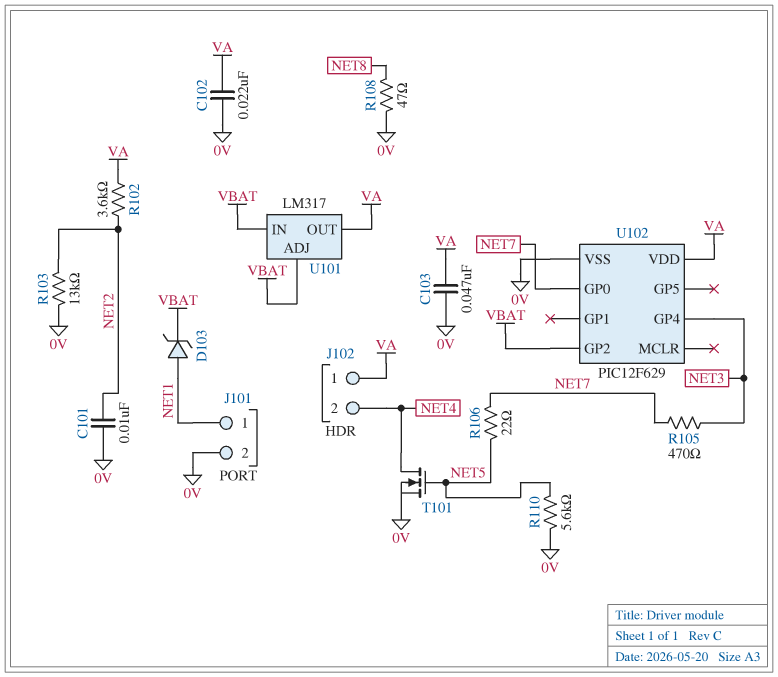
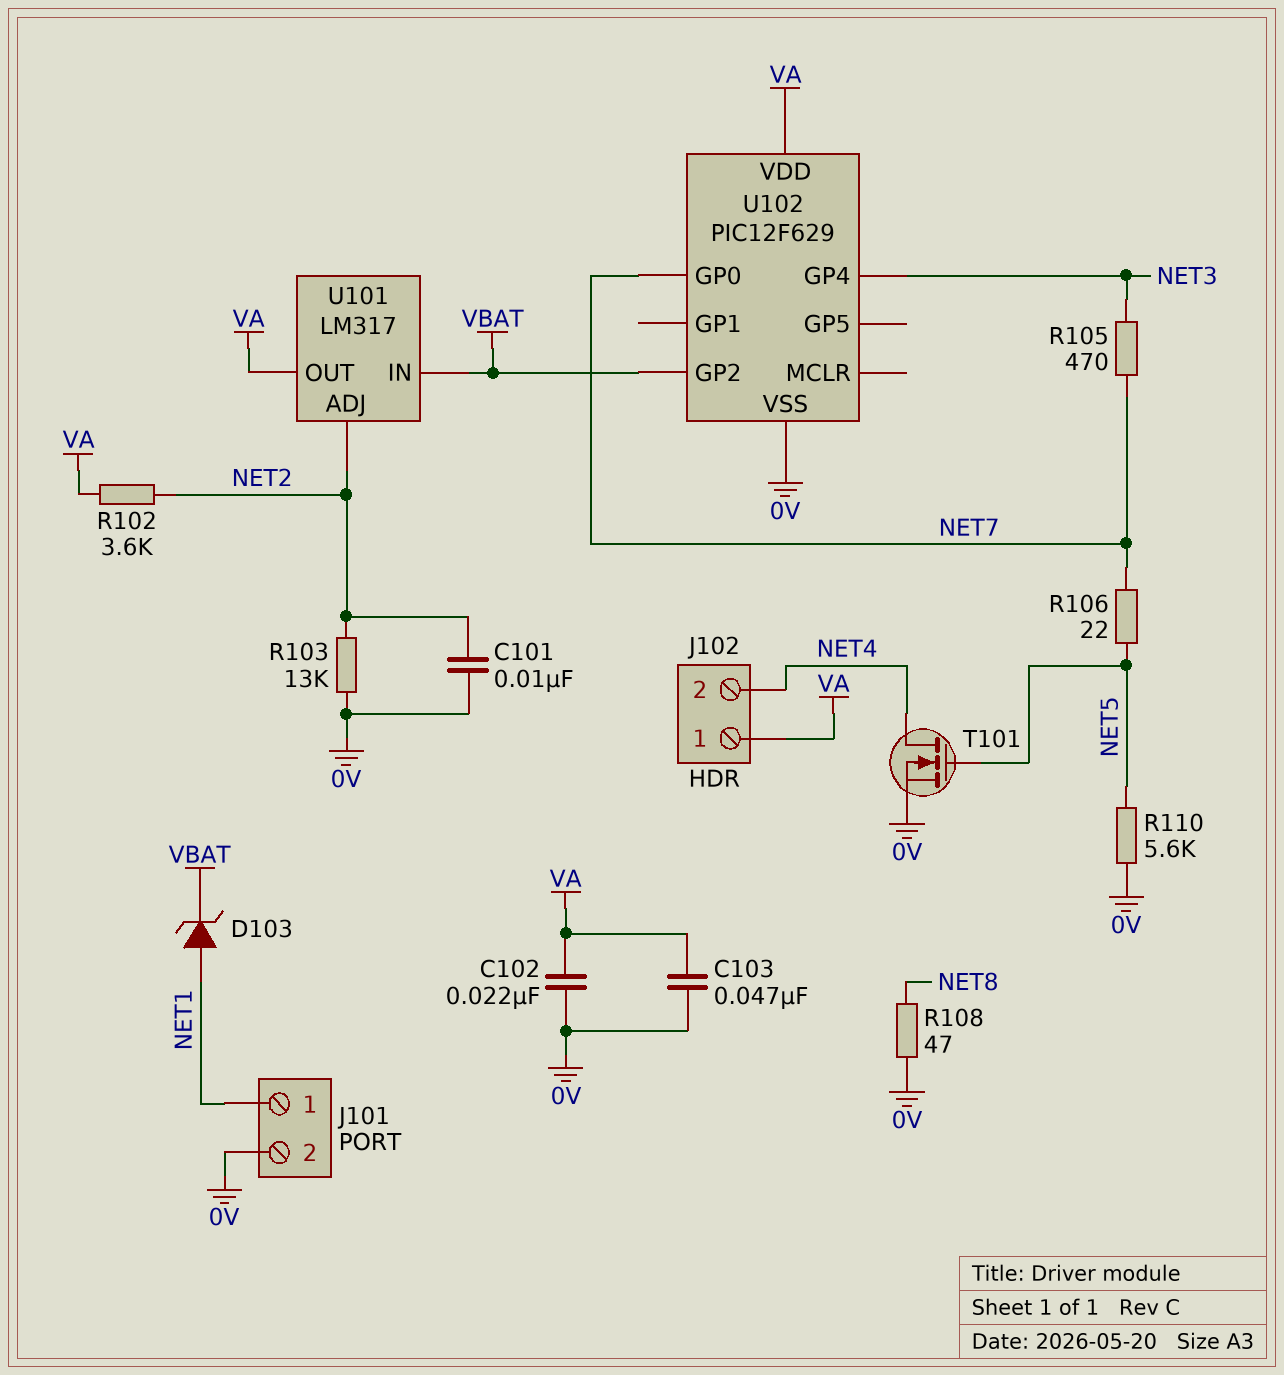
U101 pin ADJ: VBAT -> NET2

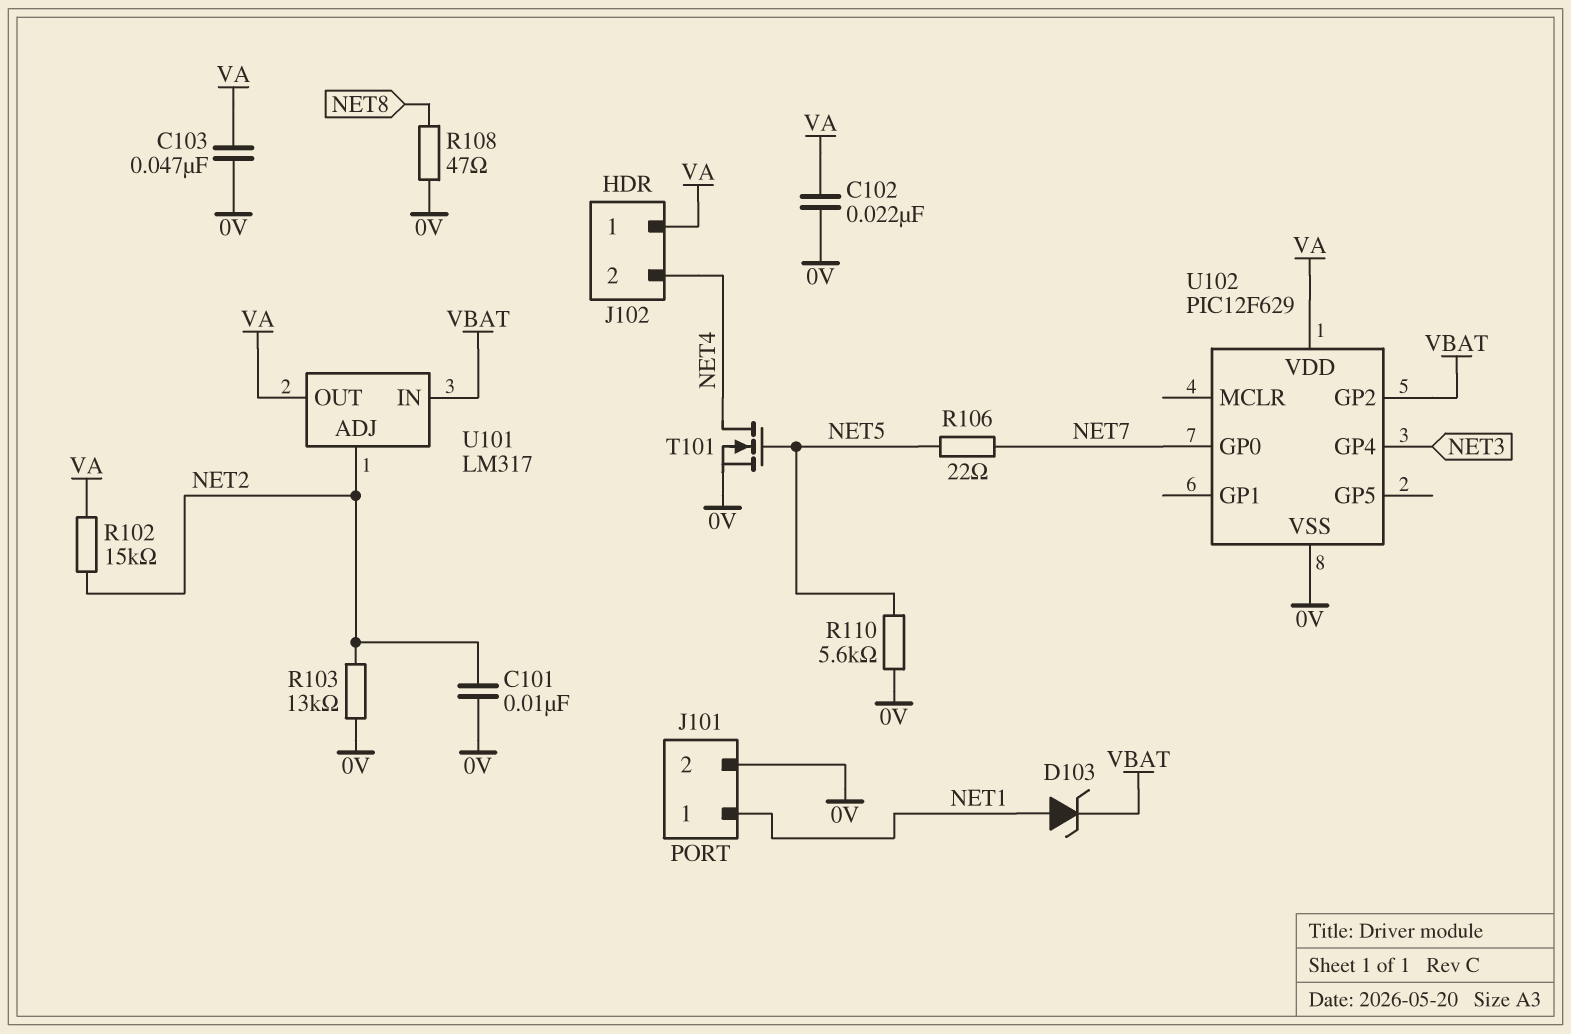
R102: 3.6k (NET2, VA) -> 15k (NET2, VA)
R105: 470 (NET3, NET7) -> none

